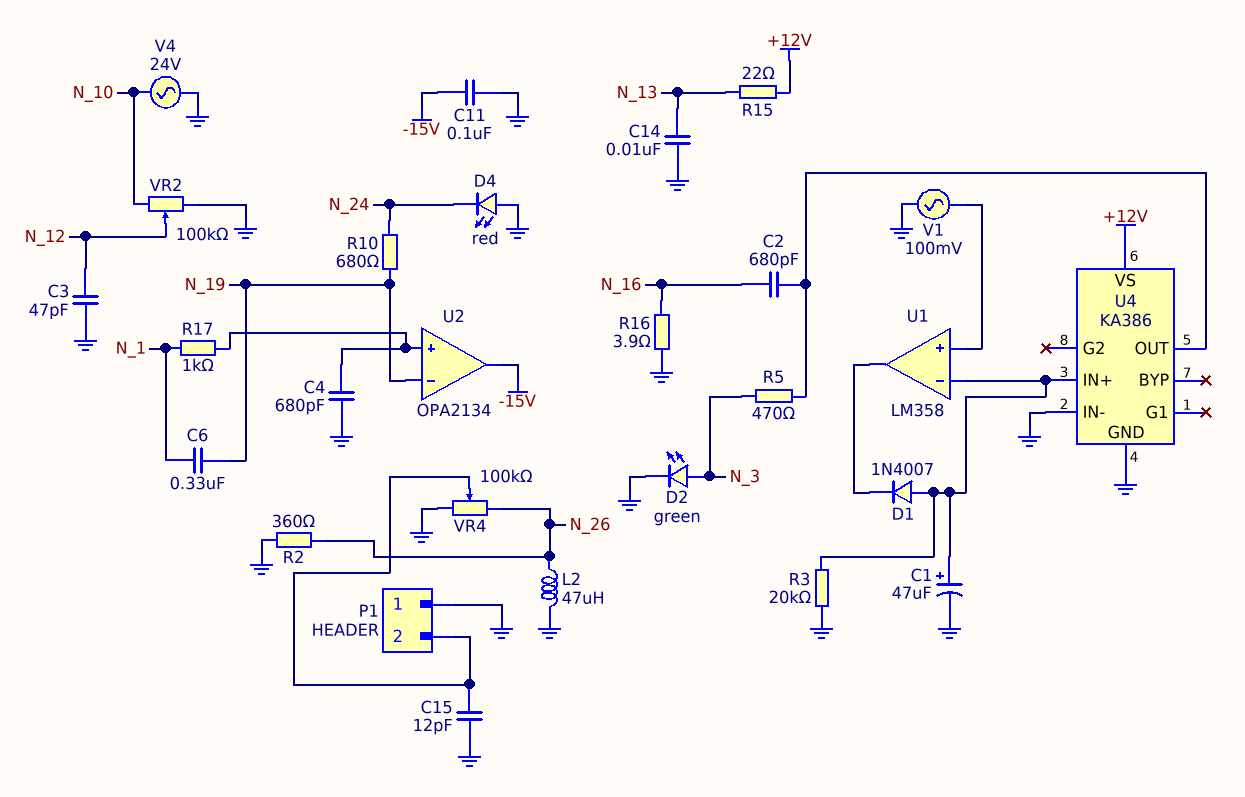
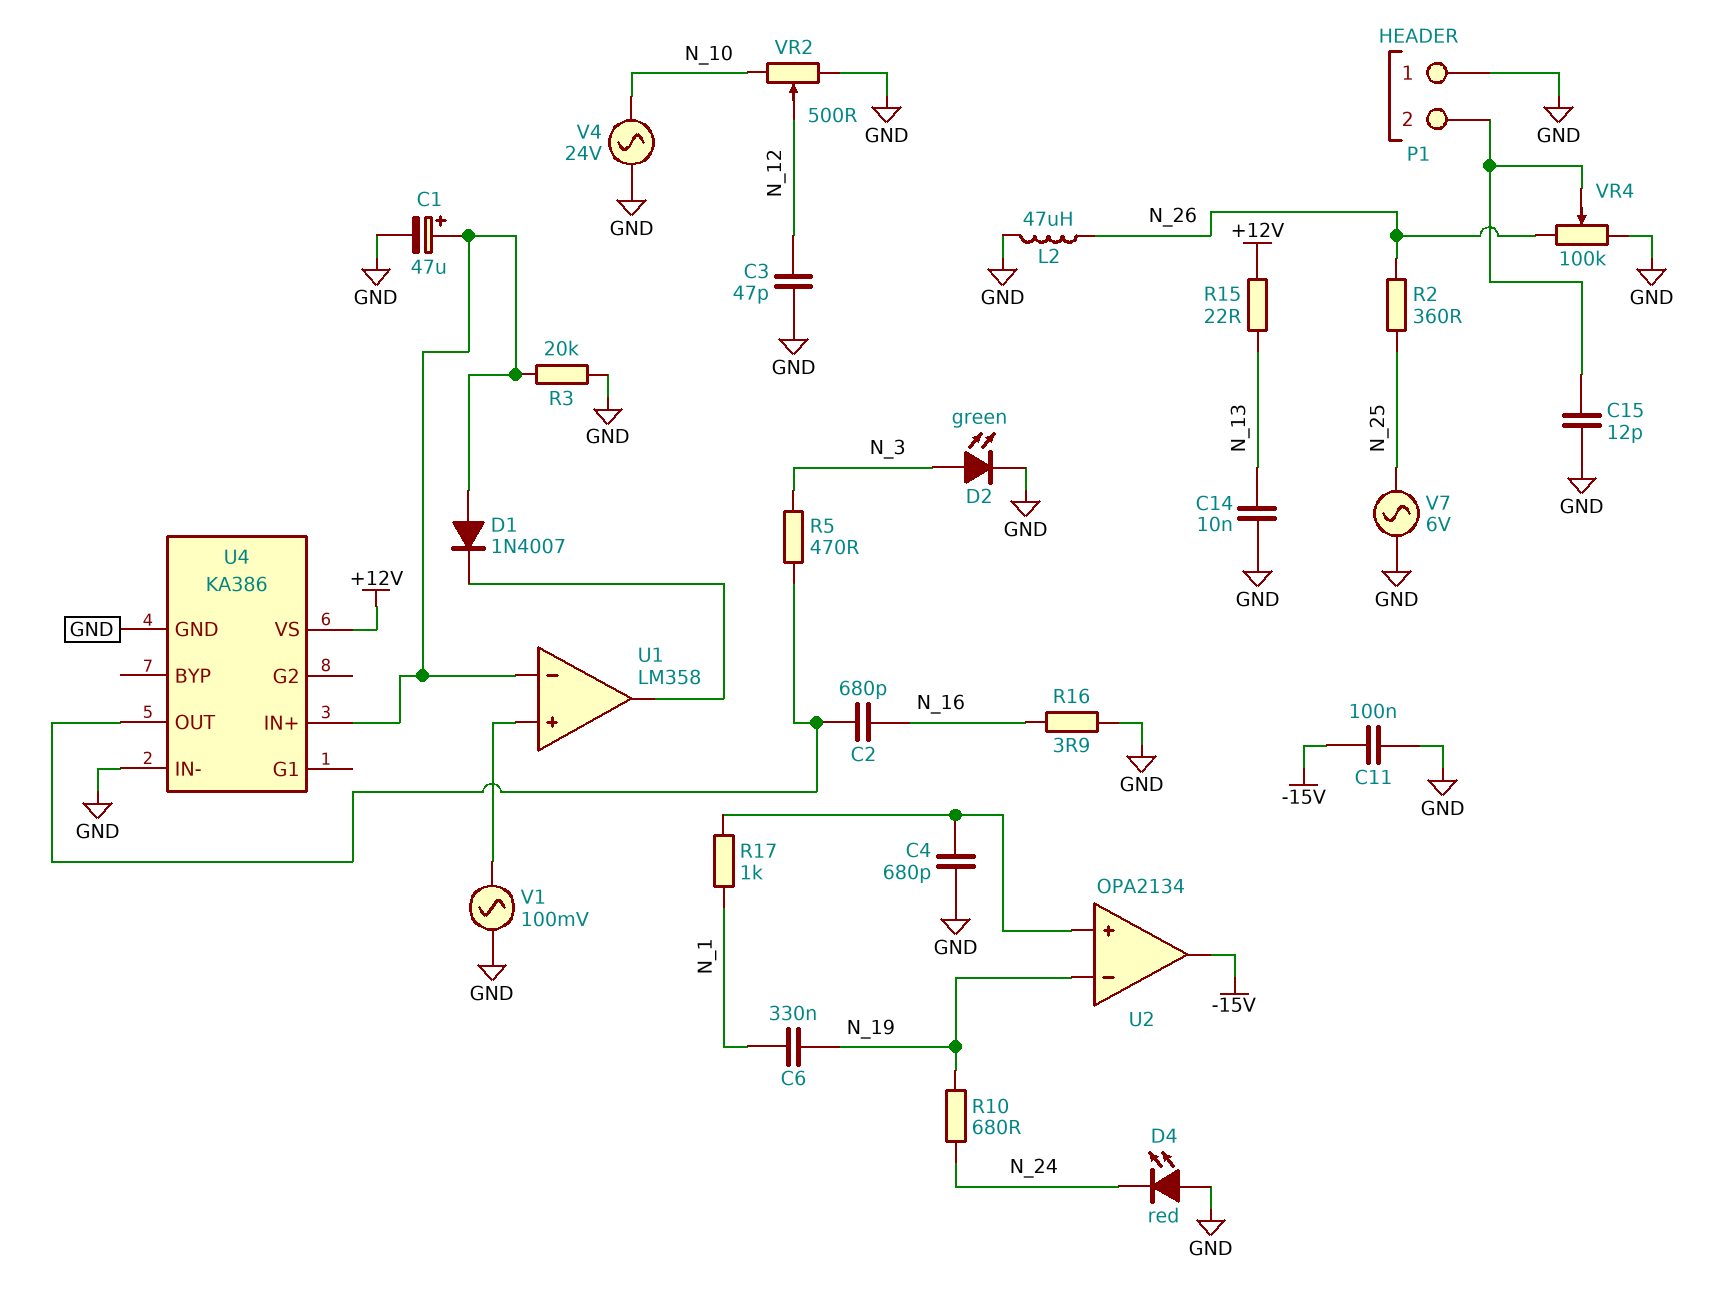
R2: 360 (GND, N_26) -> 360 (N_25, N_26)
V7: none -> AC 6V (GND, N_25)
VR2: 100k (GND, N_10, wiper N_12) -> 500 (GND, N_10, wiper N_12)

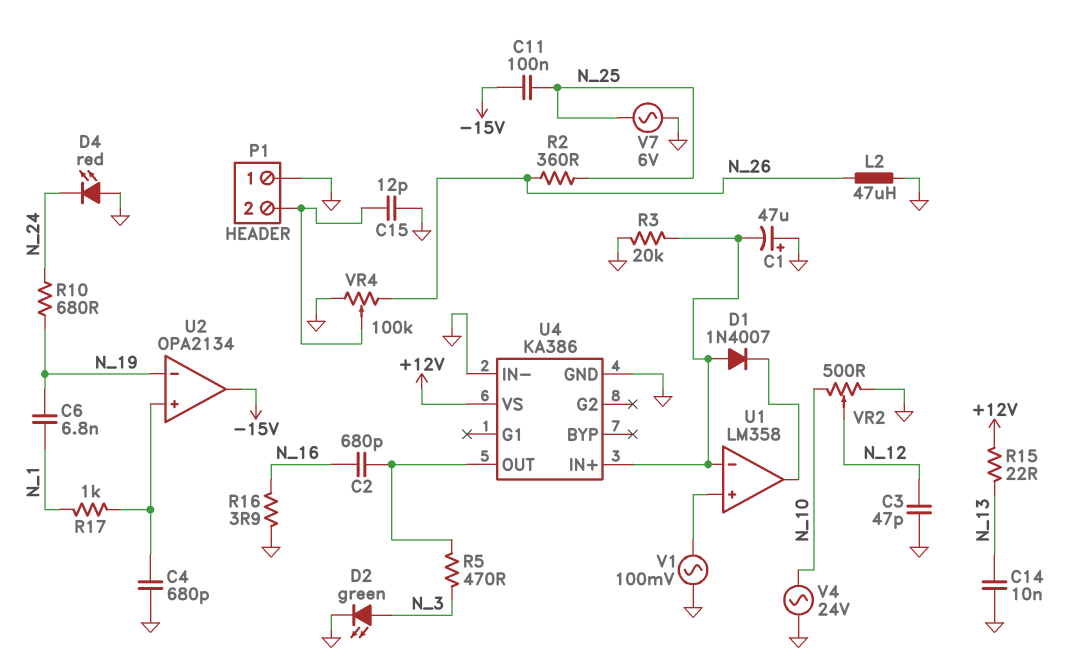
C1: 47uF (plus U1/in-, minus GND) -> 47uF (plus GND, minus U1/in-)
C6: 330nF (N_1, N_19) -> 6.8nF (N_1, N_19)
C11: 100nF (-15V, GND) -> 100nF (-15V, N_25)

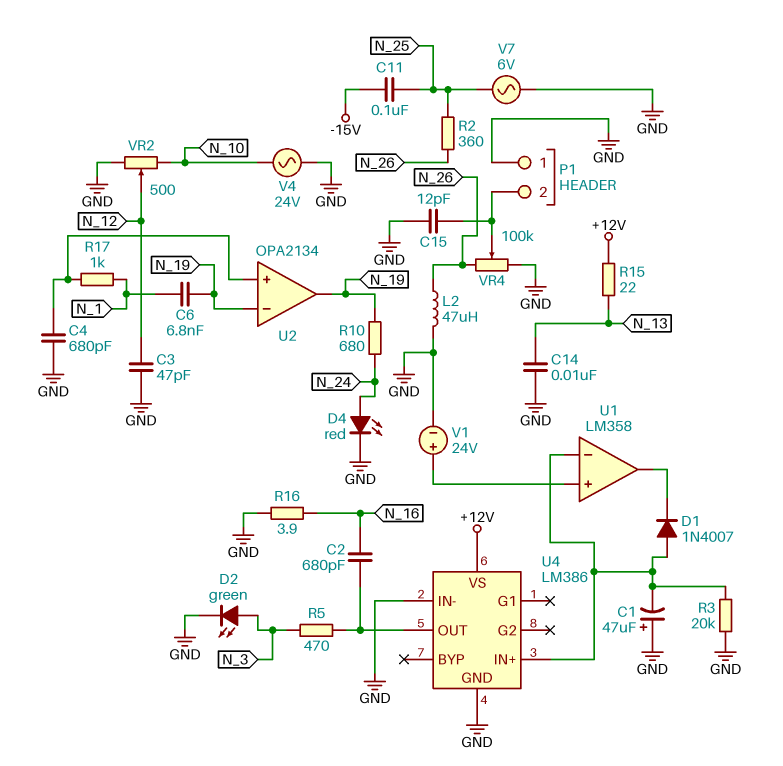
D4: LED red (A GND, K N_24) -> LED red (A N_24, K GND)
U2 pin out: -15V -> N_19
U4: KA386 -> LM386
V1: AC 100mV (GND, U1/in+) -> 24V (plus U1/in+, minus GND)

